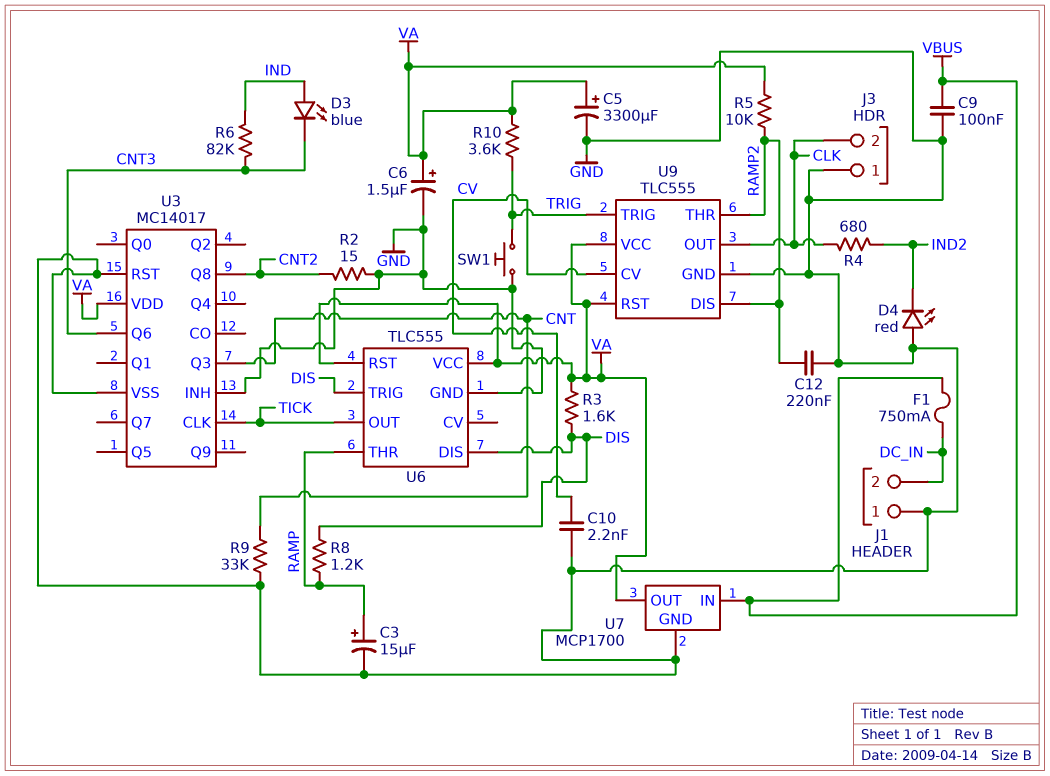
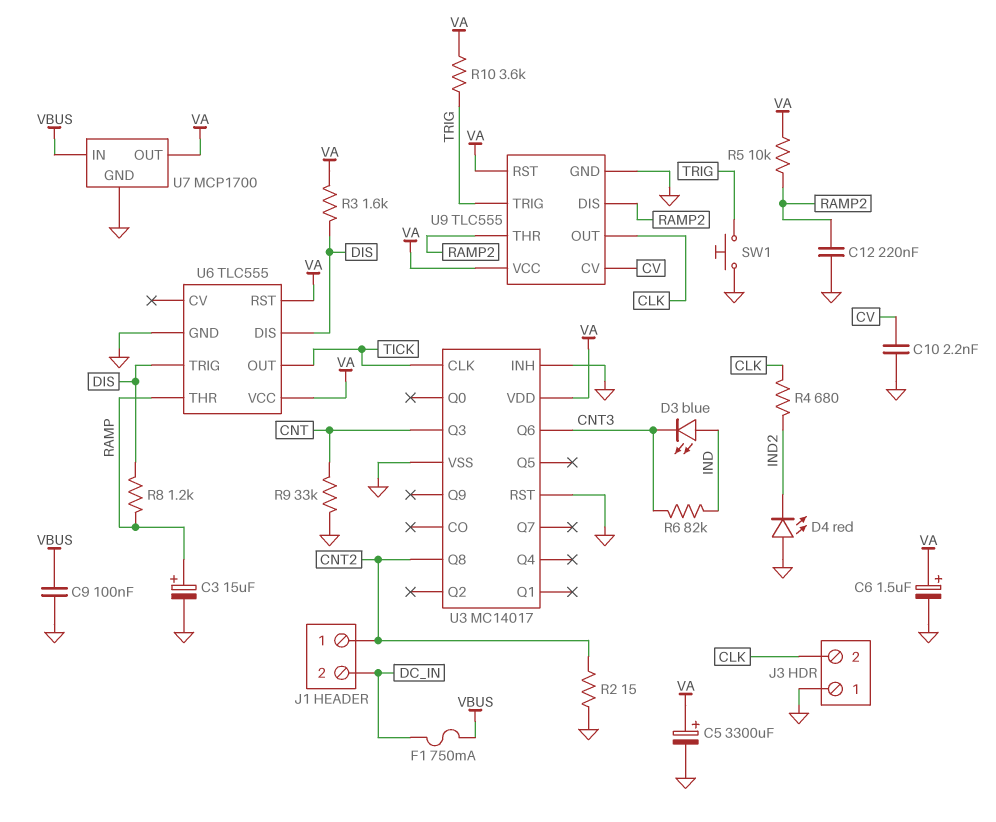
J1 pin 1: GND -> CNT2

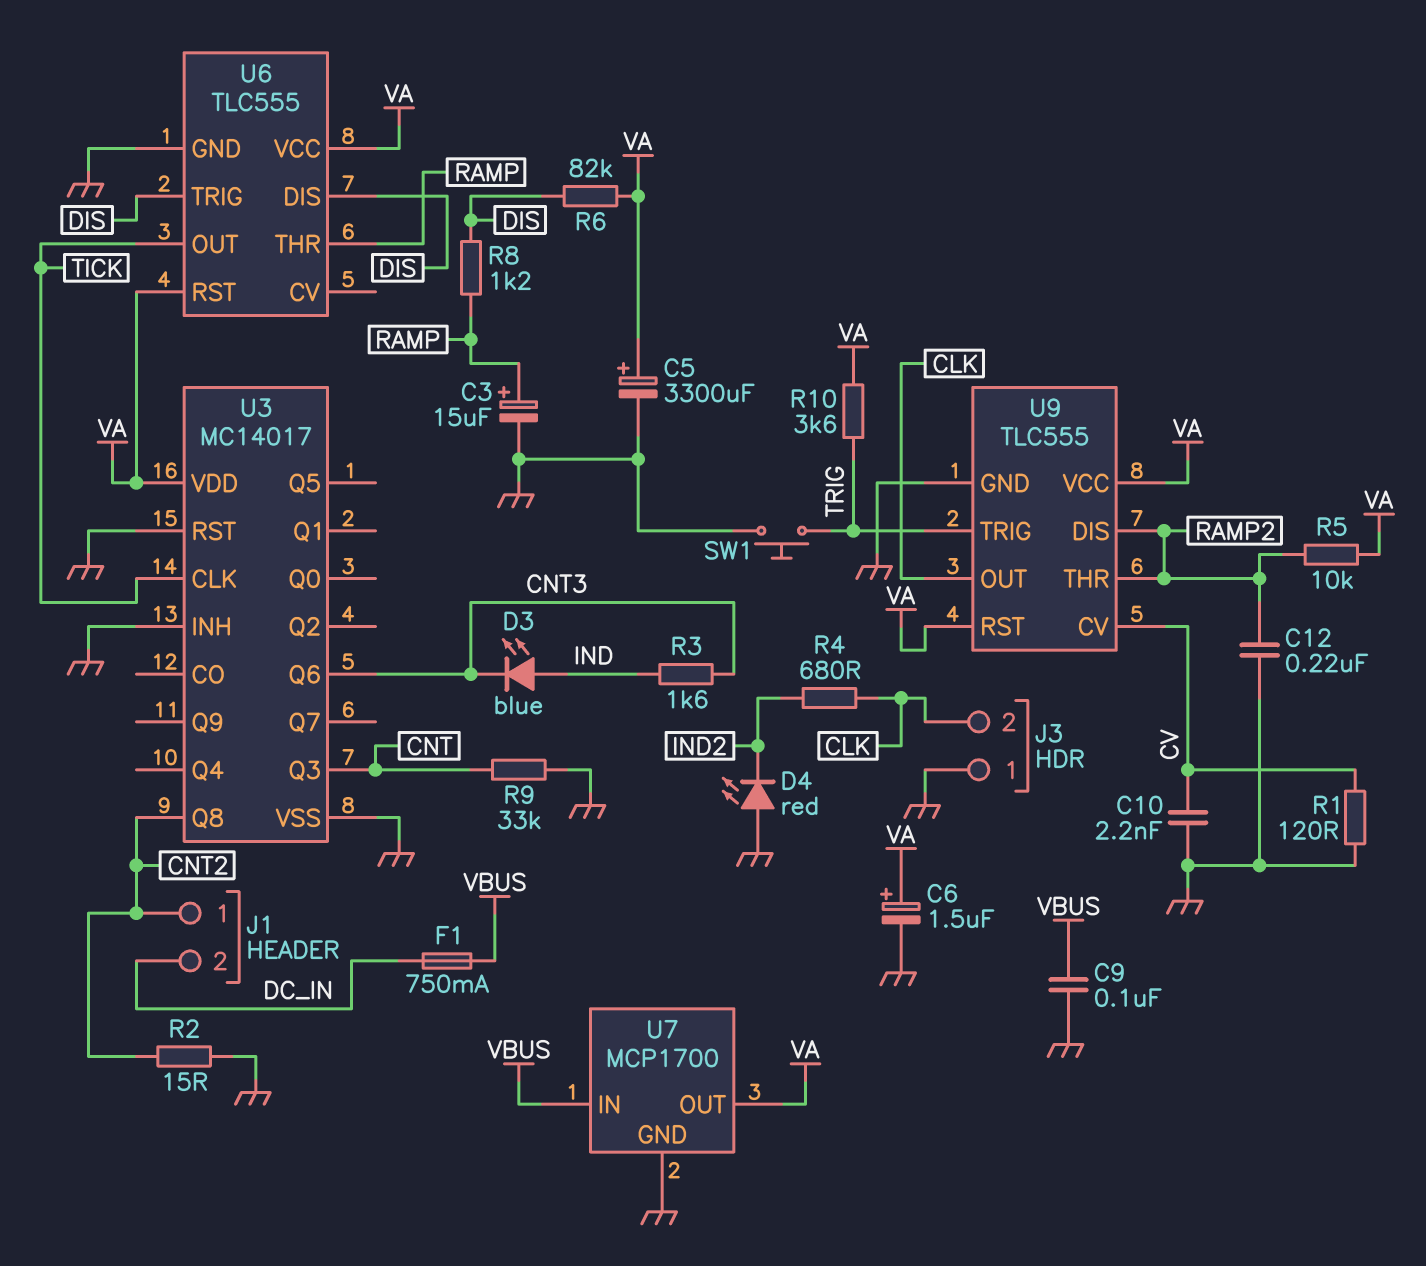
R1: none -> 120 (CV, GND)
R3: 1.6k (DIS, VA) -> 1.6k (CNT3, IND)
R6: 82k (CNT3, IND) -> 82k (DIS, VA)

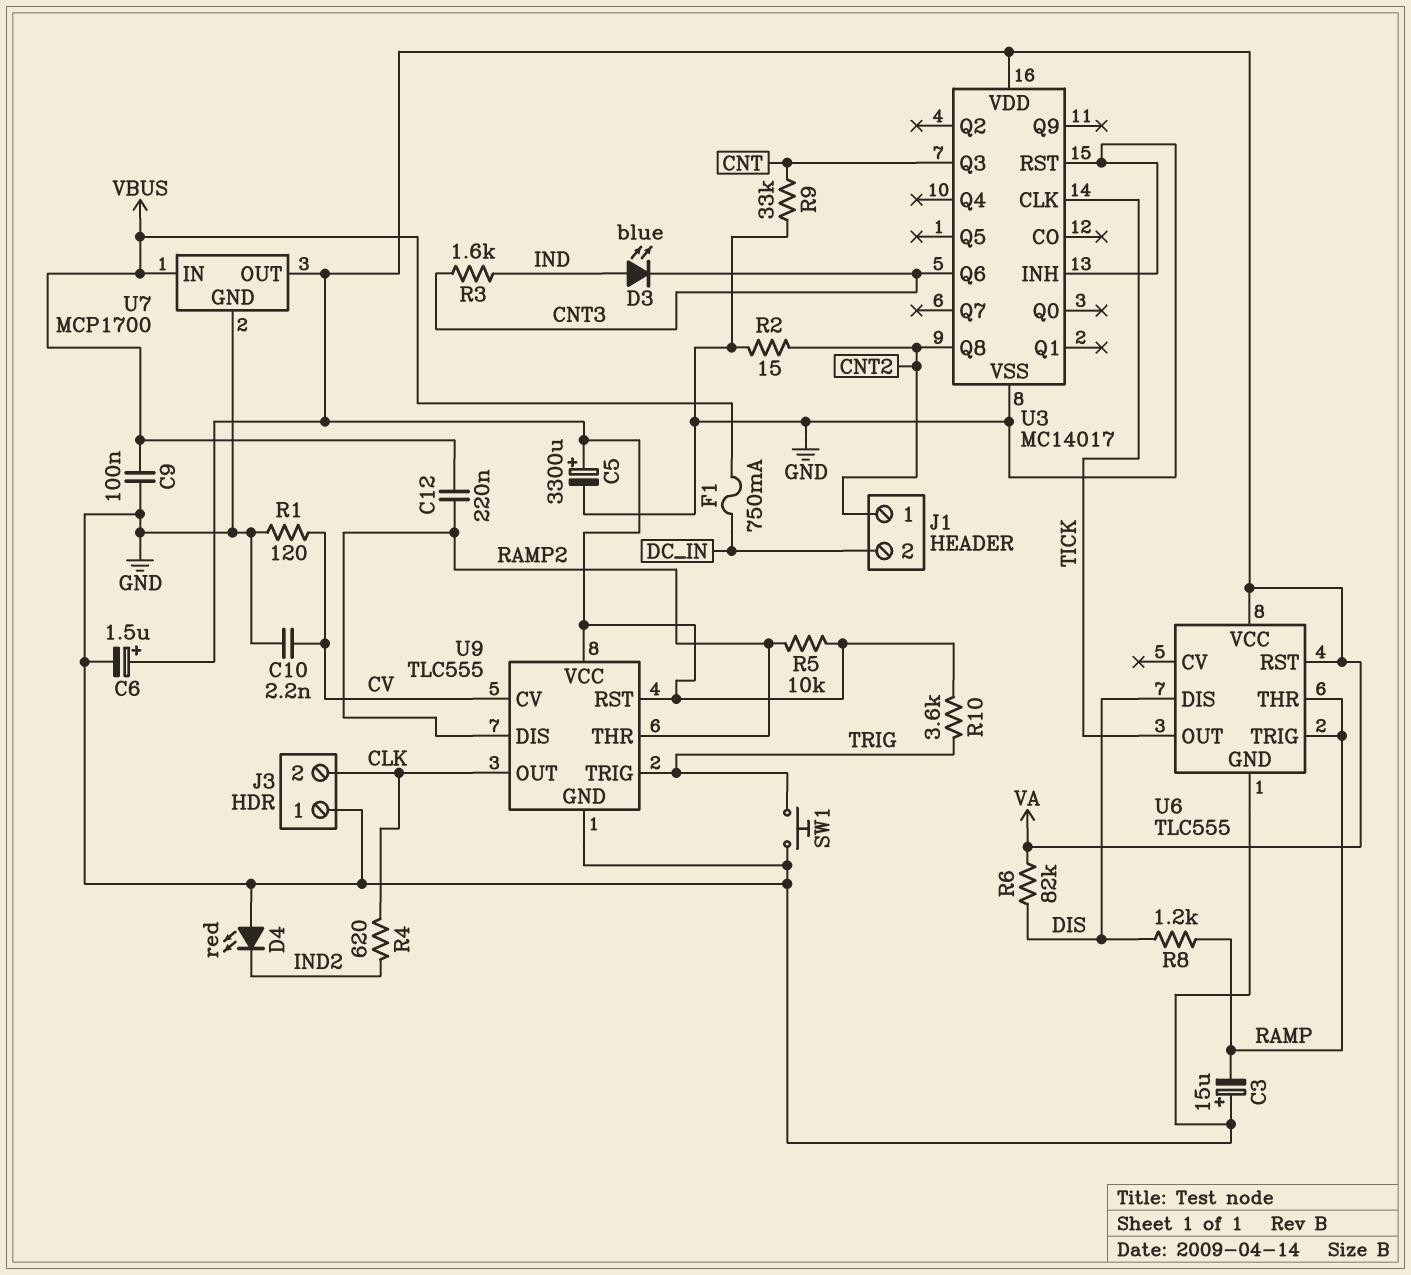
C3: 15uF (plus RAMP, minus GND) -> 15uF (plus GND, minus RAMP)
C12: 220nF (GND, RAMP2) -> 220nF (RAMP2, VBUS)
R4: 680 (CLK, IND2) -> 620 (CLK, IND2)
U6 pin TRIG: DIS -> RAMP

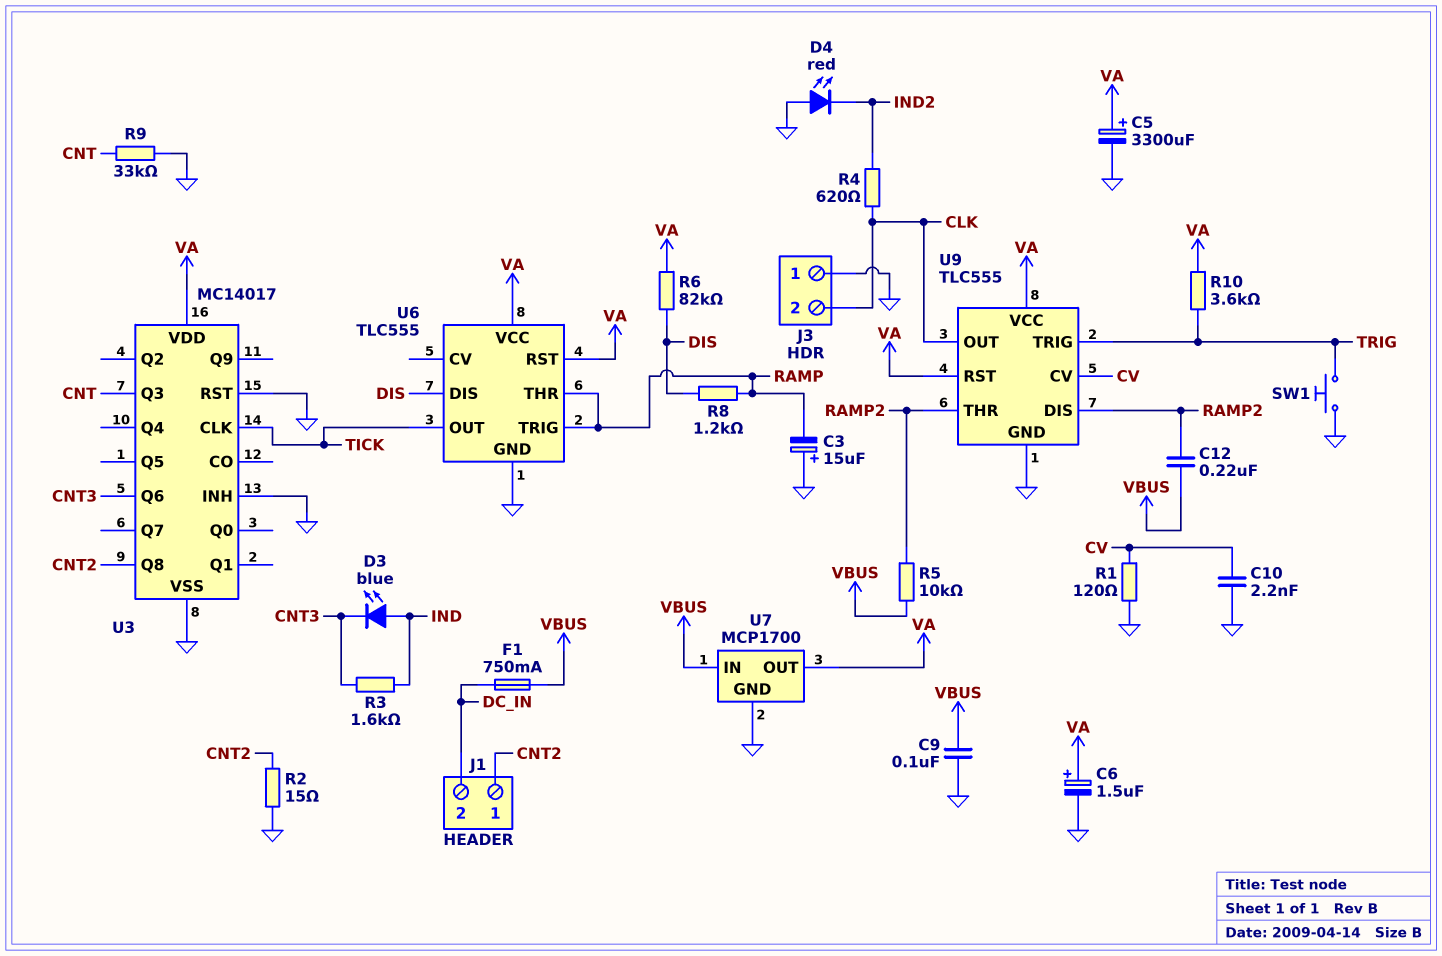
R5: 10k (RAMP2, VA) -> 10k (RAMP2, VBUS)

